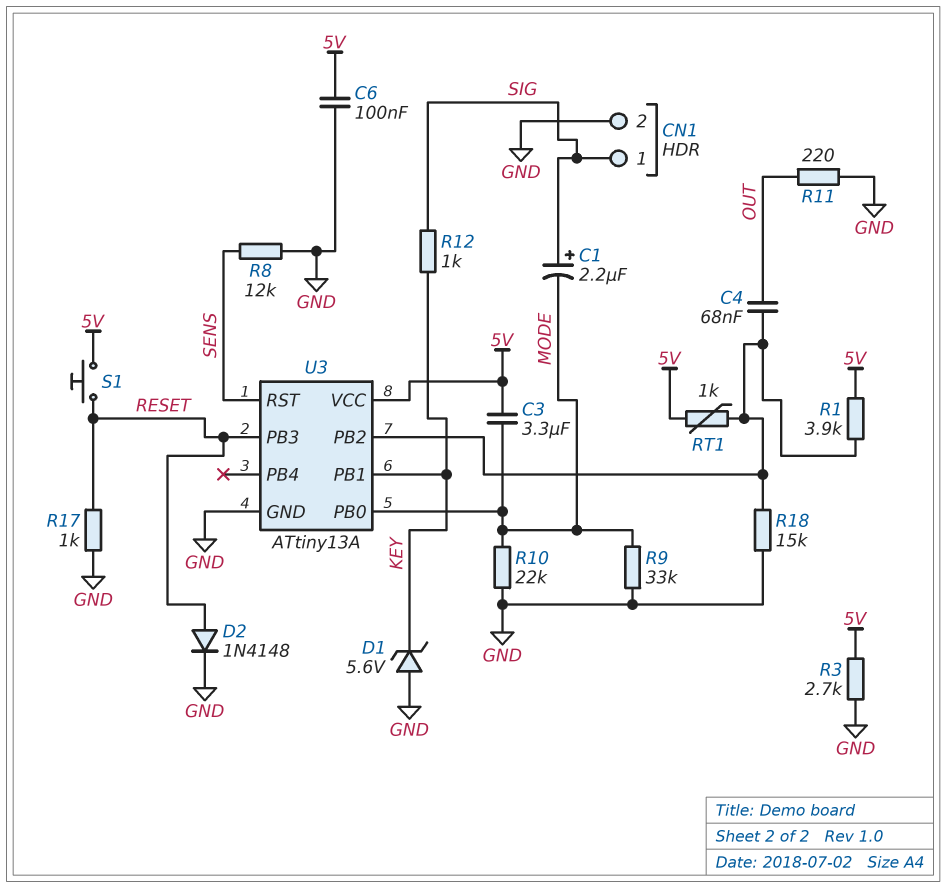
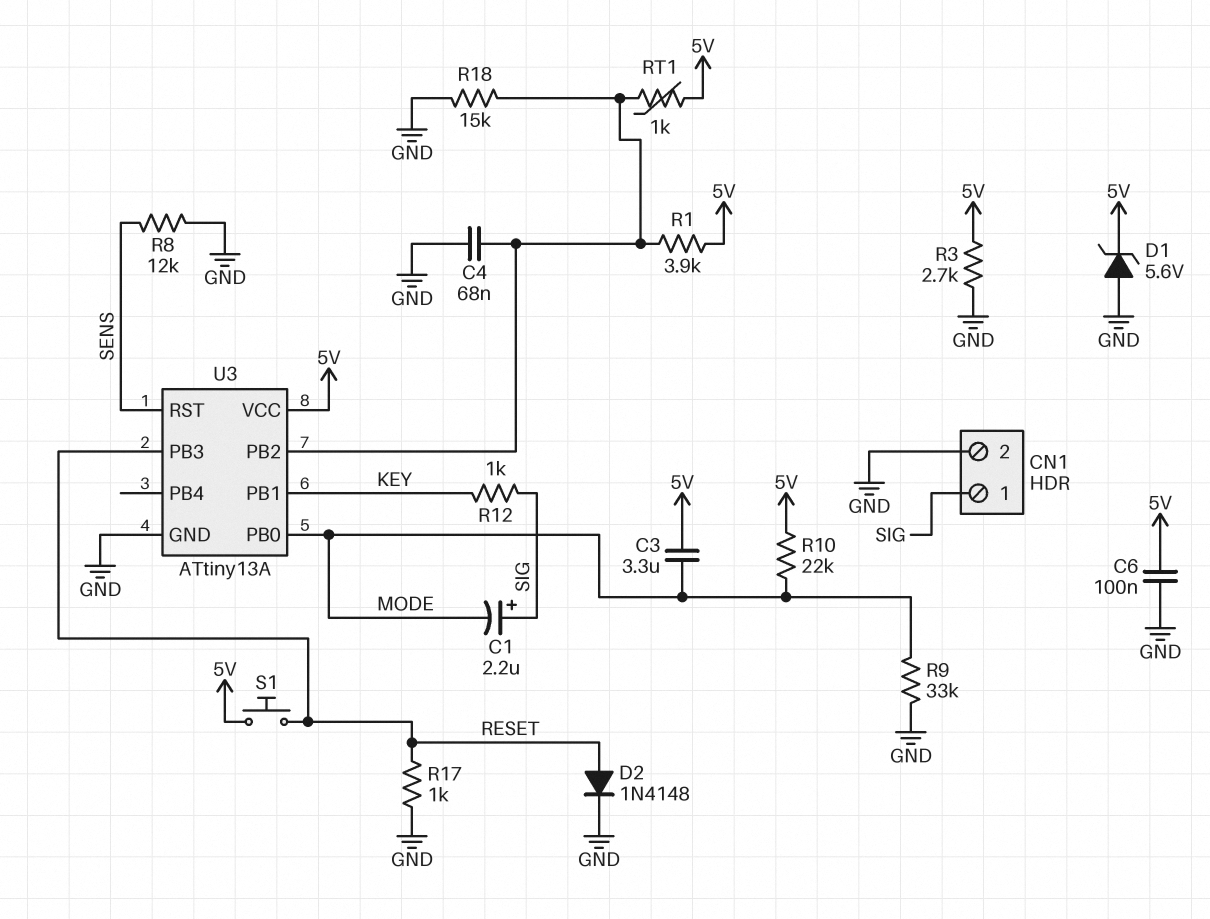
C4: 68nF (OUT, U3/PB2) -> 68nF (GND, U3/PB2)
D1: zener 5.6V (A GND, K KEY) -> zener 5.6V (A GND, K 5V)
R10: 22k (GND, MODE) -> 22k (5V, MODE)
R11: 220 (GND, OUT) -> none

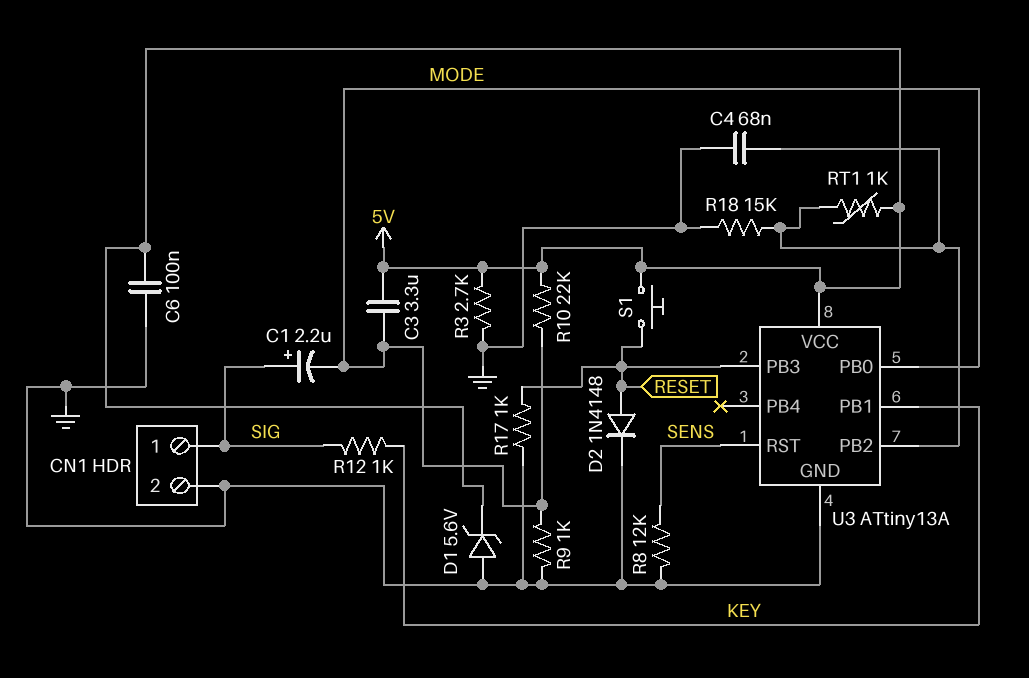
R1: 3.9k (5V, U3/PB2) -> none
R9: 33k (GND, MODE) -> 1k (GND, MODE)

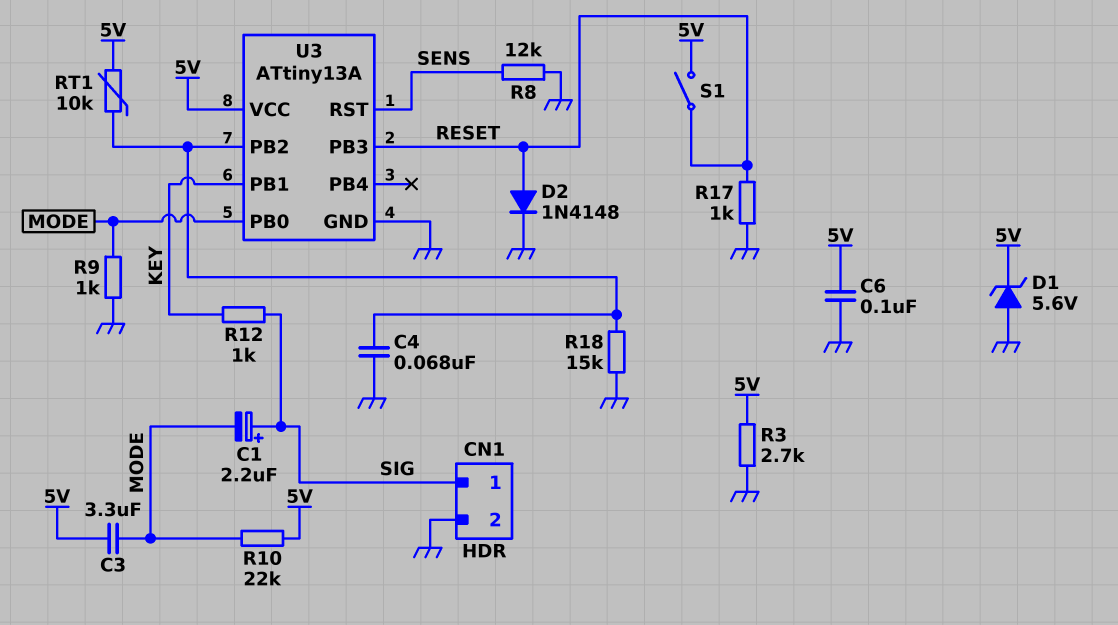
RT1: 1k (5V, U3/PB2) -> 10k (5V, U3/PB2)
S1: button (5V, RESET) -> switch (5V, RESET)

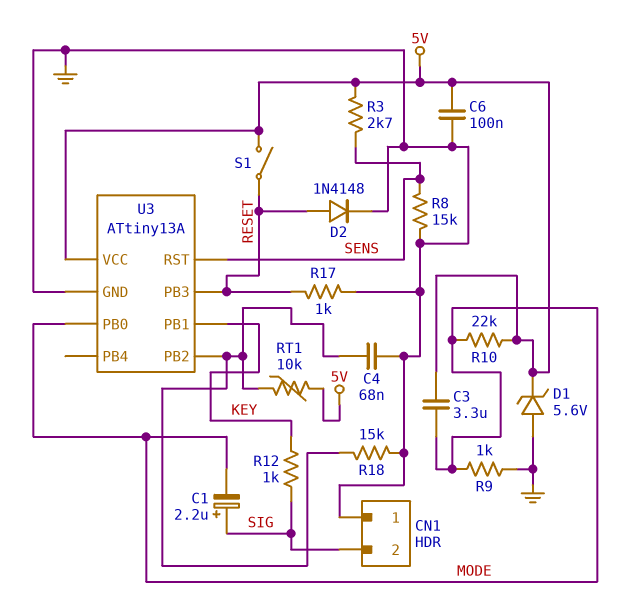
CN1 pin 1: SIG -> GND
CN1 pin 2: GND -> SIG
R3: 2.7k (5V, GND) -> 2.7k (5V, SENS)
R8: 12k (GND, SENS) -> 15k (GND, SENS)

